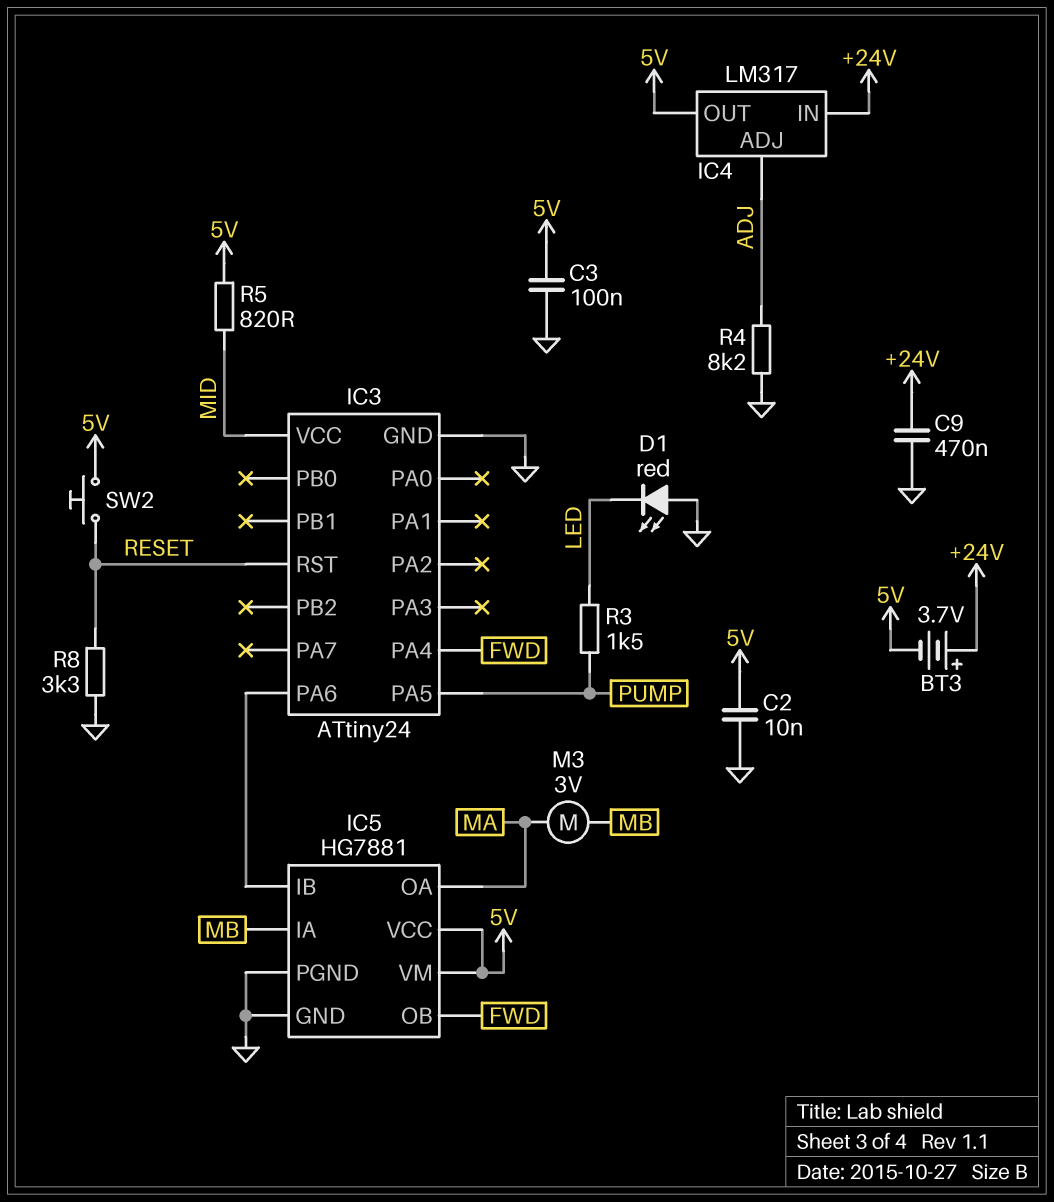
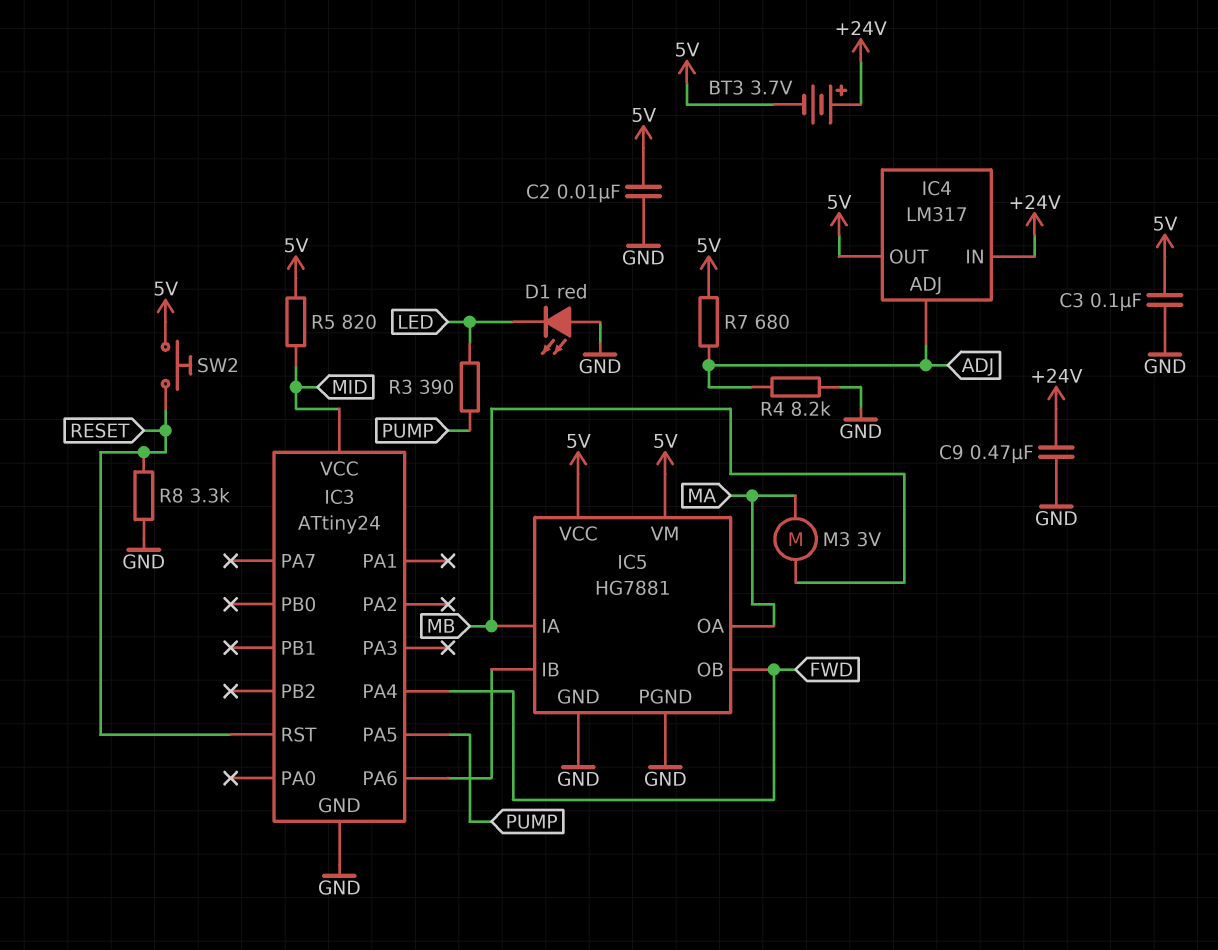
R3: 1.5k (LED, PUMP) -> 390 (LED, PUMP)
R7: none -> 680 (5V, ADJ)

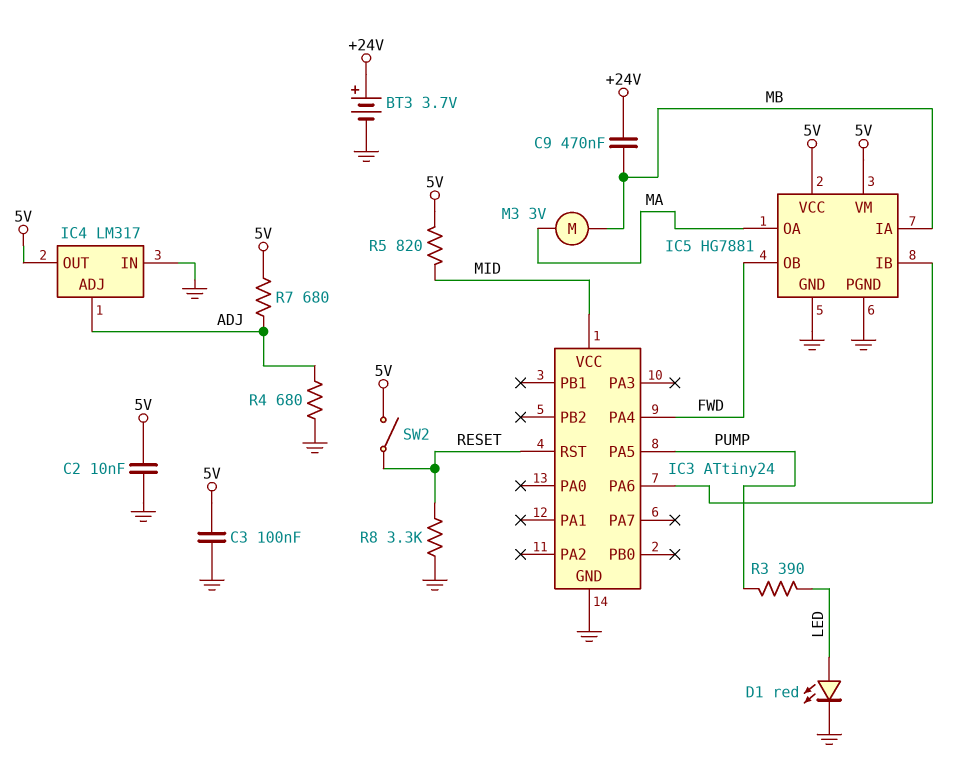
BT3: 3.7V (plus +24V, minus 5V) -> 3.7V (plus +24V, minus GND)
C9: 470nF (+24V, GND) -> 470nF (+24V, MB)
D1: LED red (A GND, K LED) -> LED red (A LED, K GND)
IC4 pin IN: +24V -> GND
R4: 8.2k (ADJ, GND) -> 680 (ADJ, GND)
SW2: button (5V, RESET) -> switch (5V, RESET)

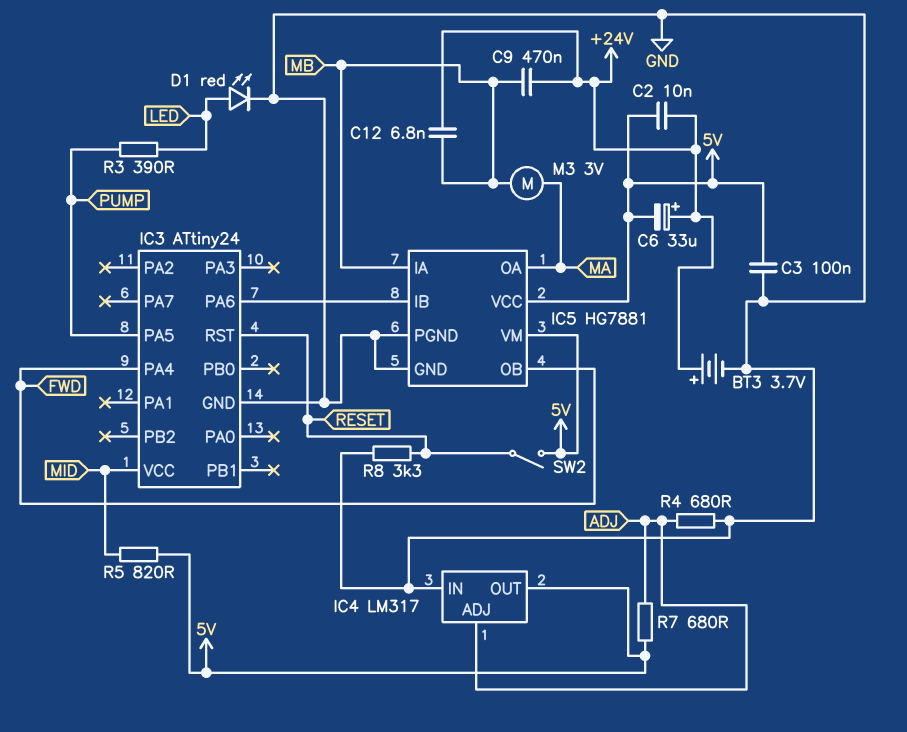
C2: 10nF (5V, GND) -> 10nF (+24V, 5V)
C6: none -> 33uF (plus +24V, minus 5V)
C12: none -> 6.8nF (+24V, MB)

